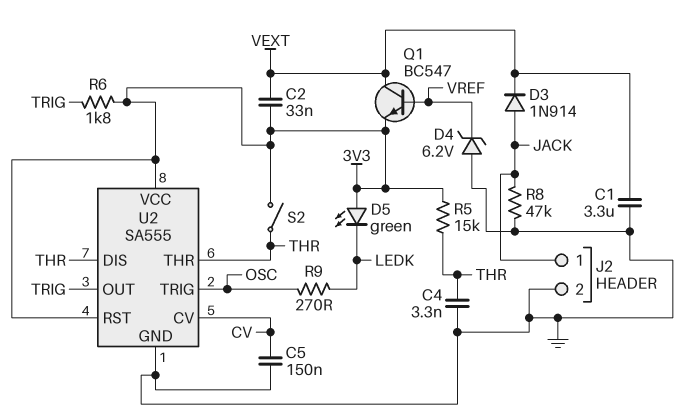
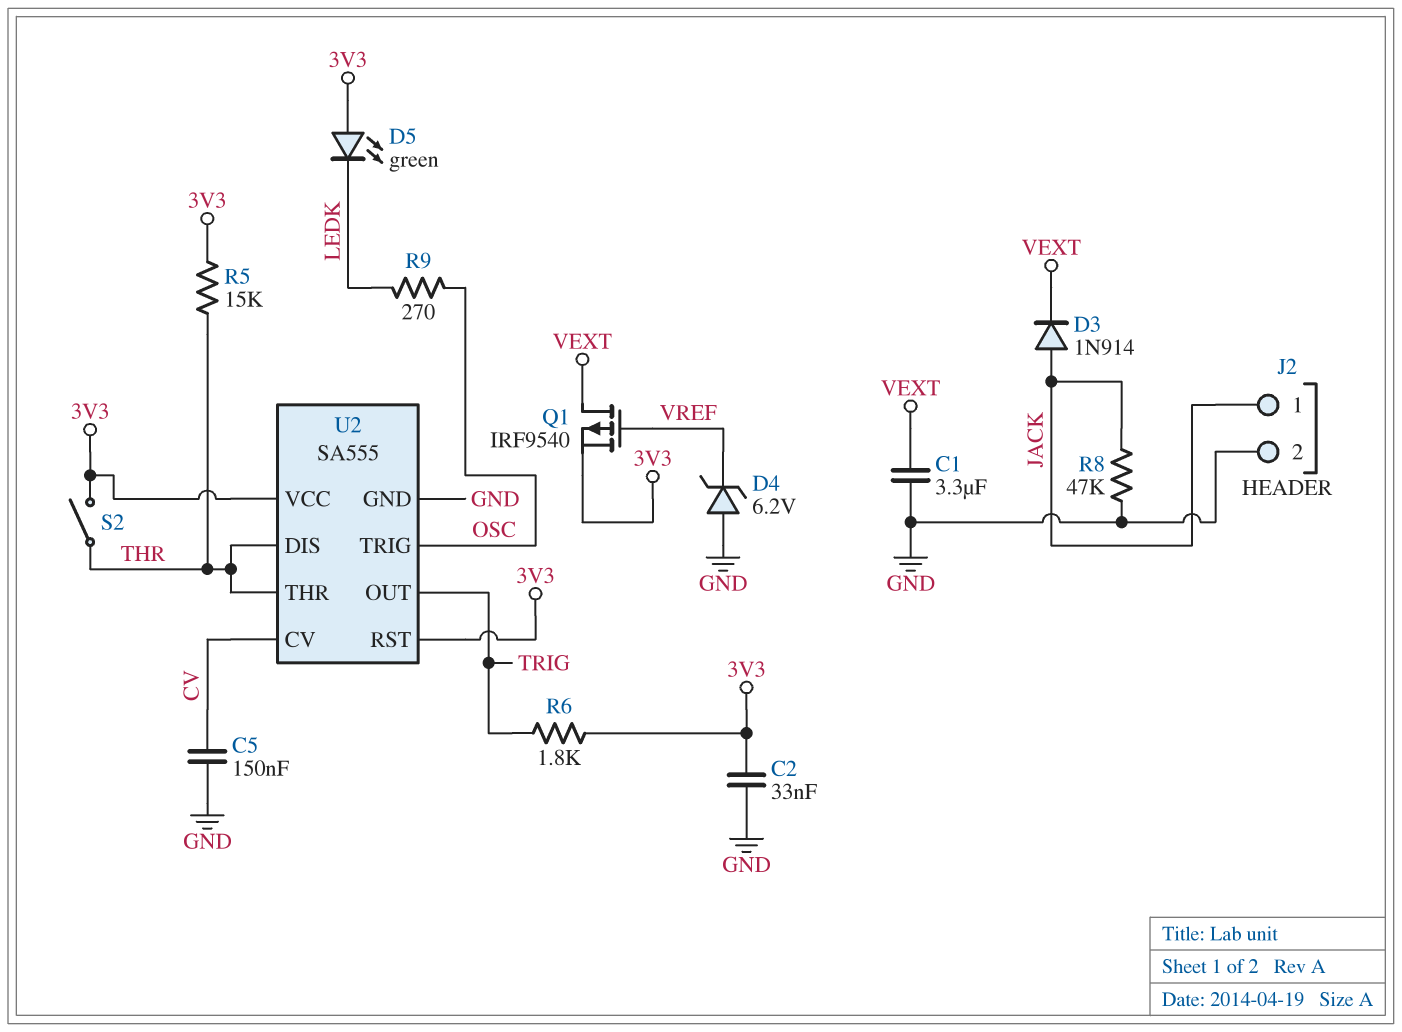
C2: 33nF (3V3, VEXT) -> 33nF (3V3, GND)
C4: 3.3nF (GND, THR) -> none
Q1: NPN BC547 (B VREF, C VEXT, E 3V3) -> PMOS IRF9540 (G VREF, D VEXT, S 3V3)

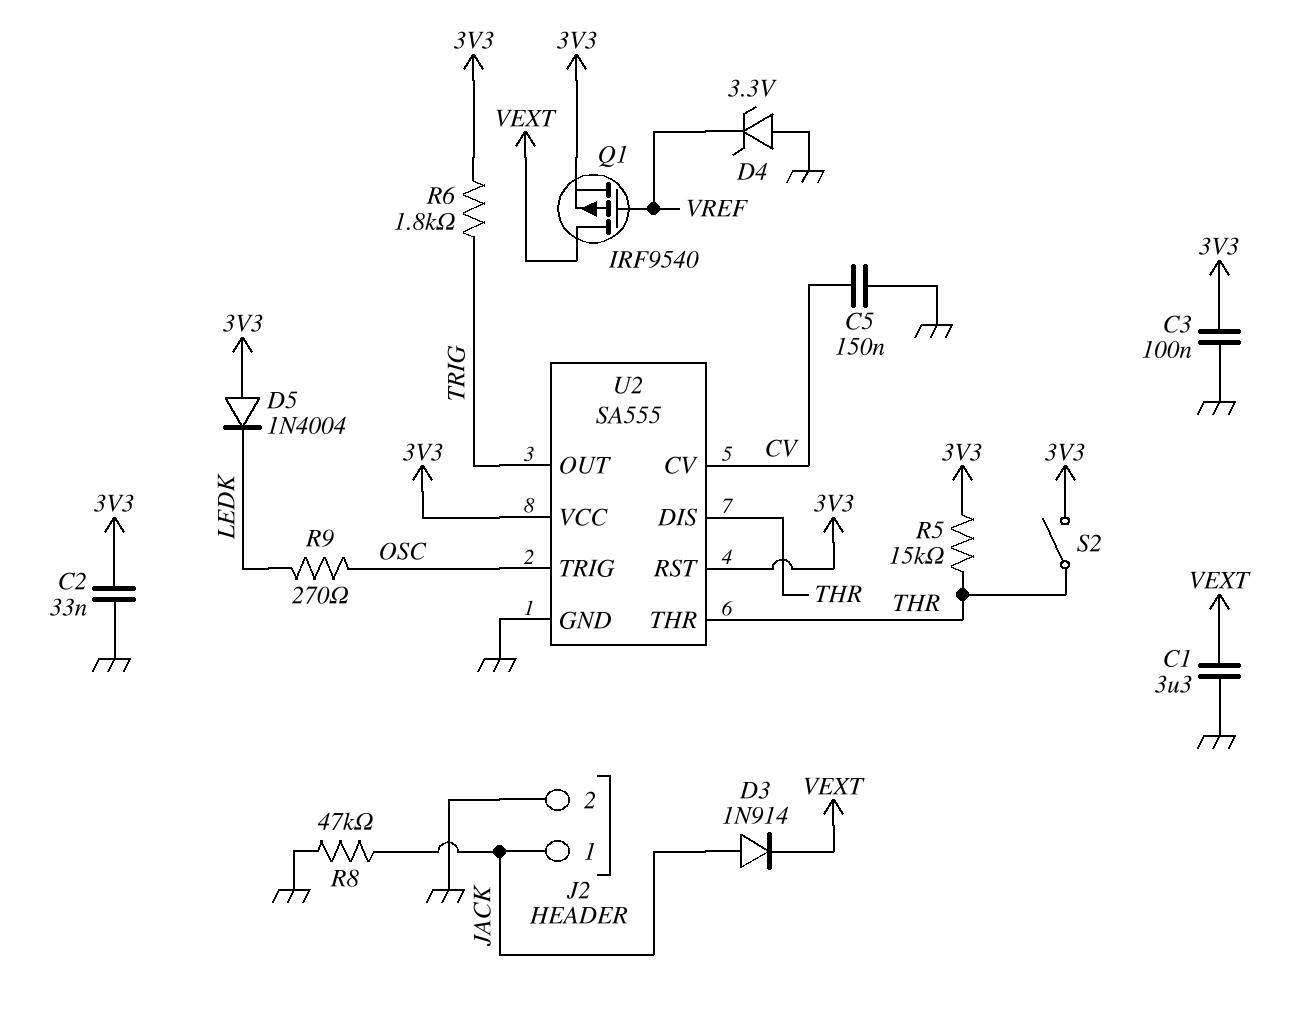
C3: none -> 100nF (3V3, GND)
D4: zener 6.2V (A GND, K VREF) -> zener 3.3V (A GND, K VREF)
D5: LED green (A 3V3, K LEDK) -> diode 1N4004 (A 3V3, K LEDK)

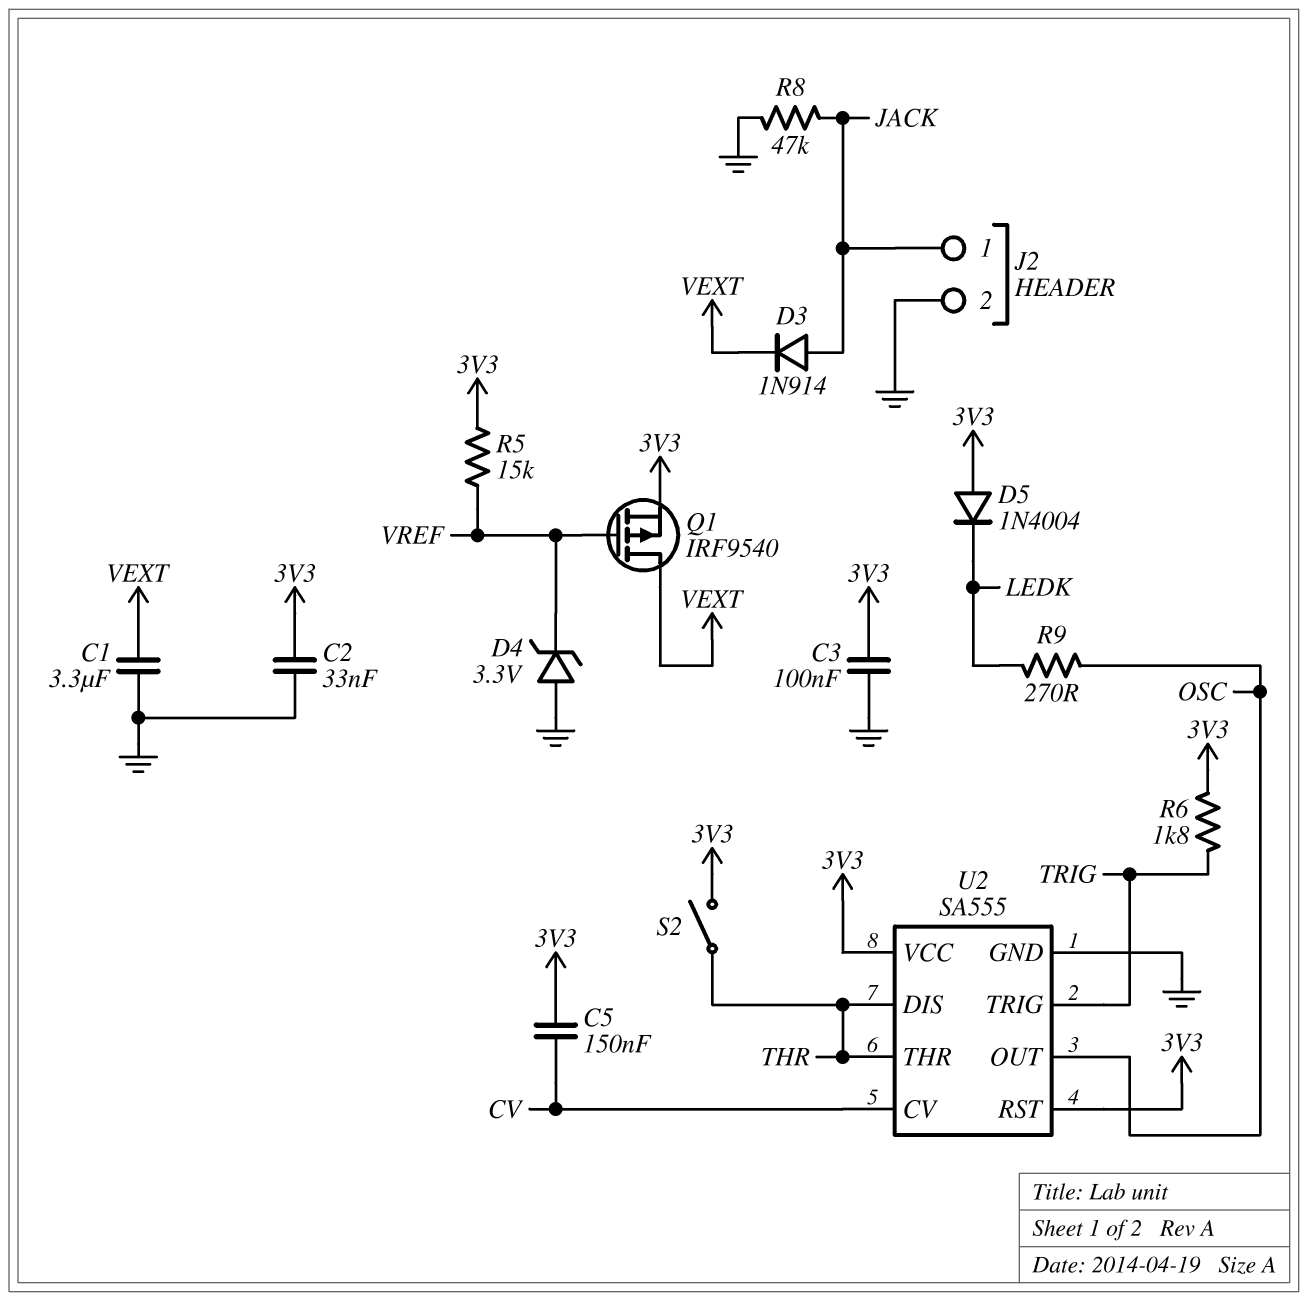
C5: 150nF (CV, GND) -> 150nF (3V3, CV)
R5: 15k (3V3, THR) -> 15k (3V3, VREF)
U2 pin OUT: TRIG -> OSC
U2 pin TRIG: OSC -> TRIG

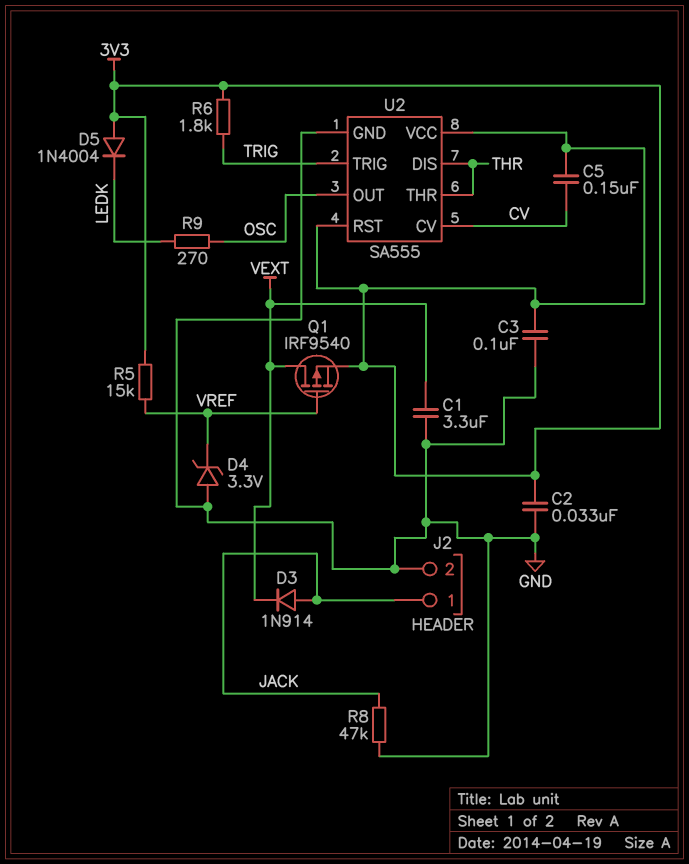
S2: switch (3V3, THR) -> none

